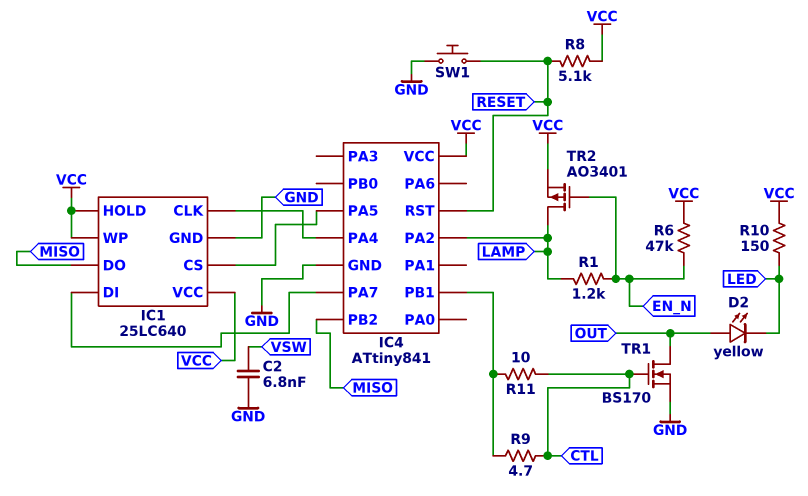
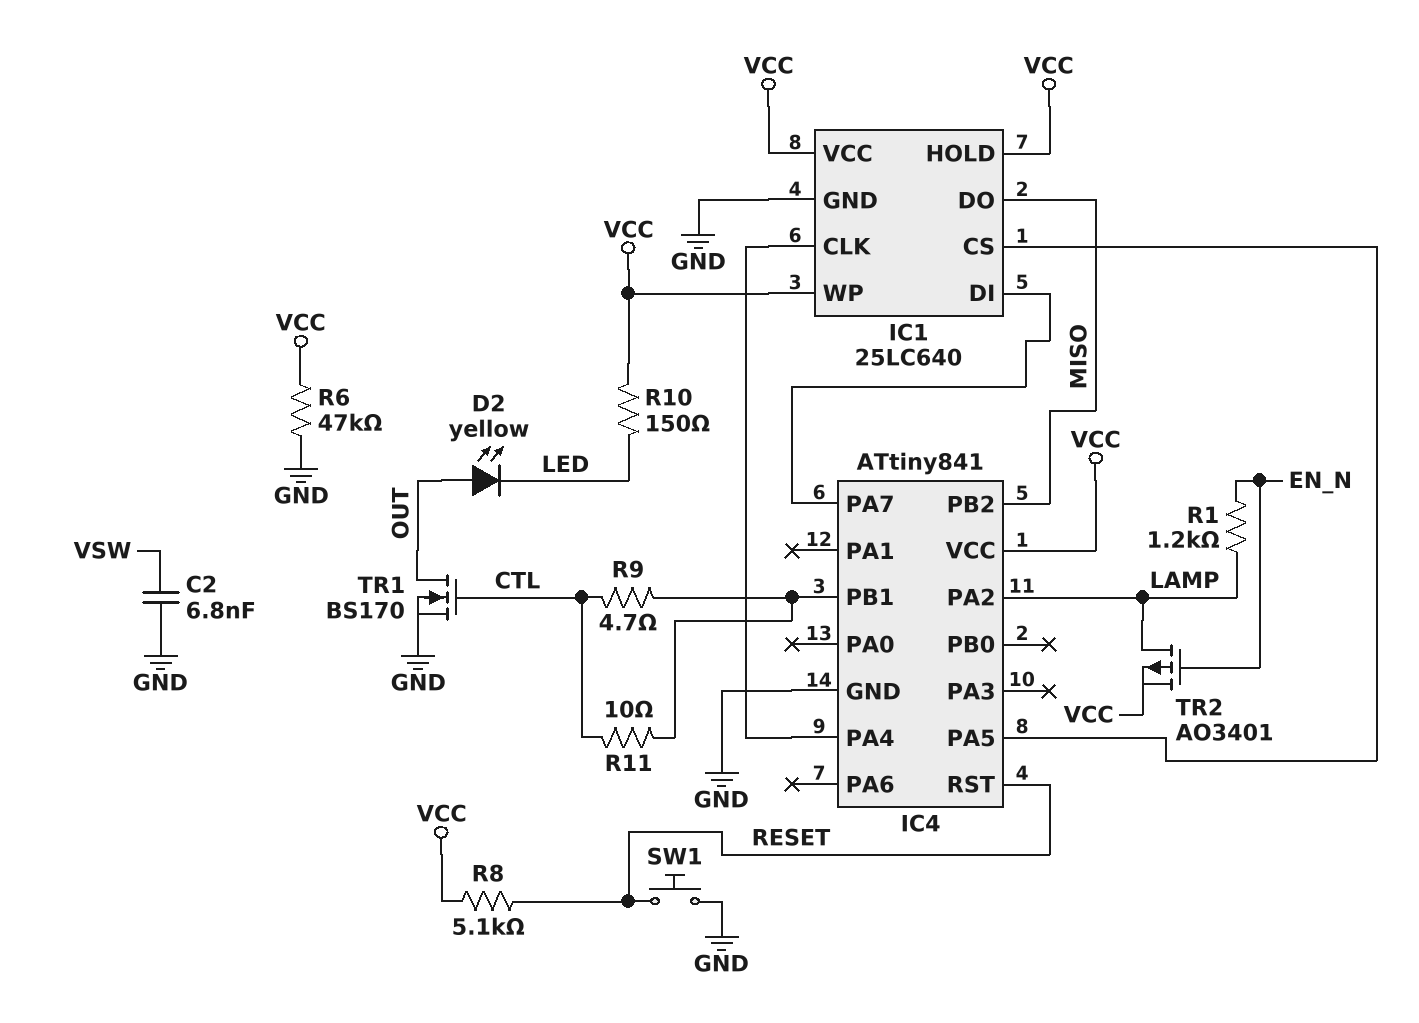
R6: 47k (EN_N, VCC) -> 47k (GND, VCC)

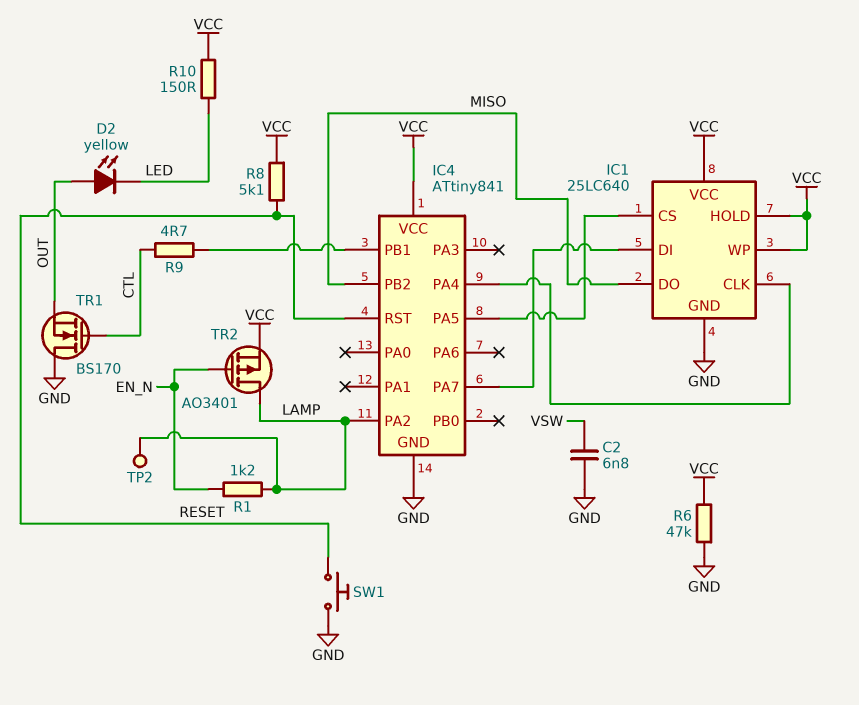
R11: 10 (CTL, IC4/PB1) -> none
TP2: none -> test point (LAMP)
TR1: NMOS BS170 (G CTL, D OUT, S GND) -> NMOS BS170 (G CTL, D GND, S OUT)

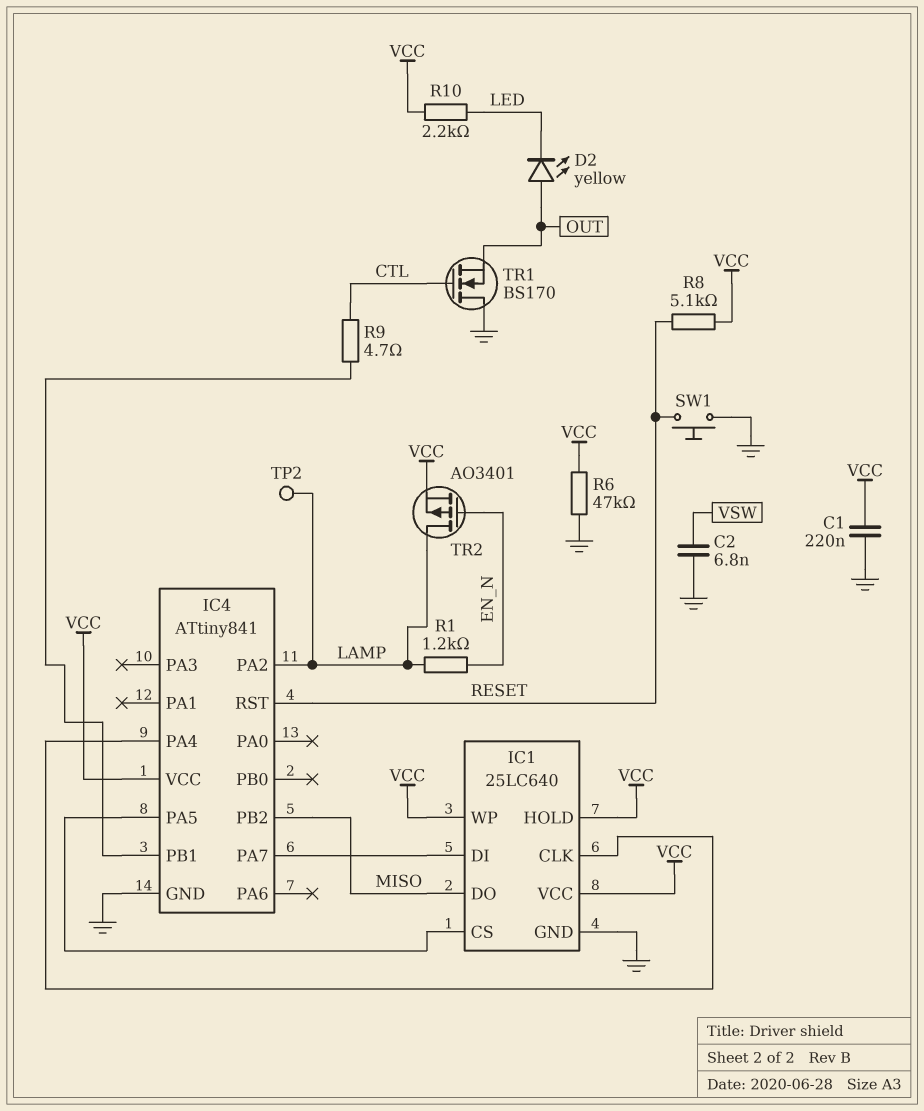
C1: none -> 220nF (GND, VCC)
R10: 150 (LED, VCC) -> 2.2k (LED, VCC)

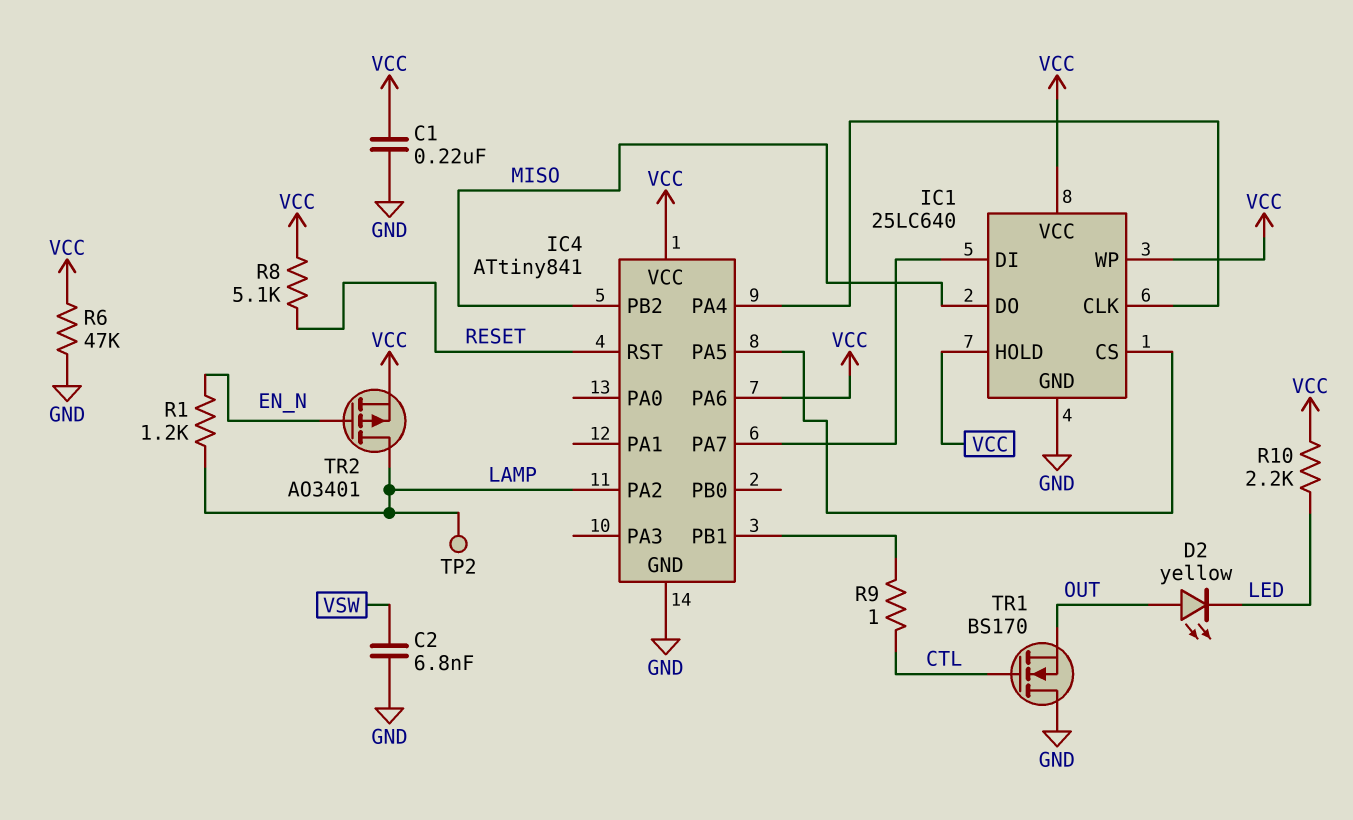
IC4 pin PA6: none -> VCC
R9: 4.7 (CTL, IC4/PB1) -> 1 (CTL, IC4/PB1)
SW1: button (GND, RESET) -> none

